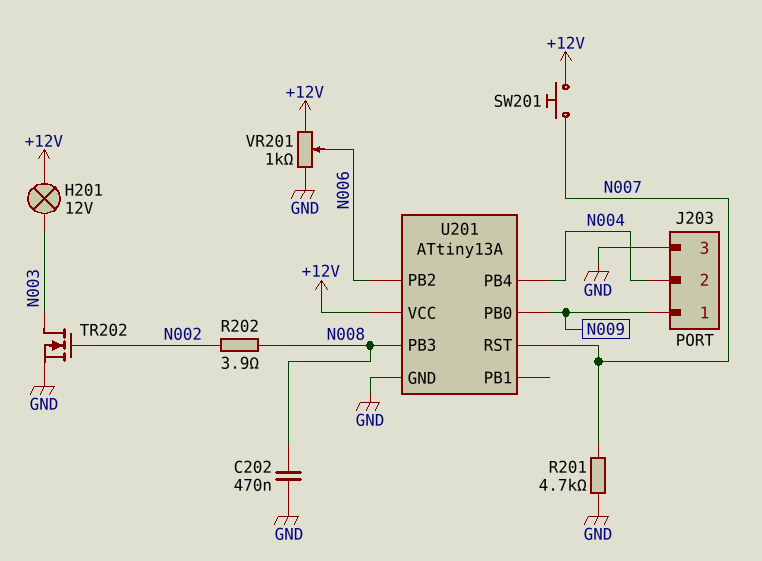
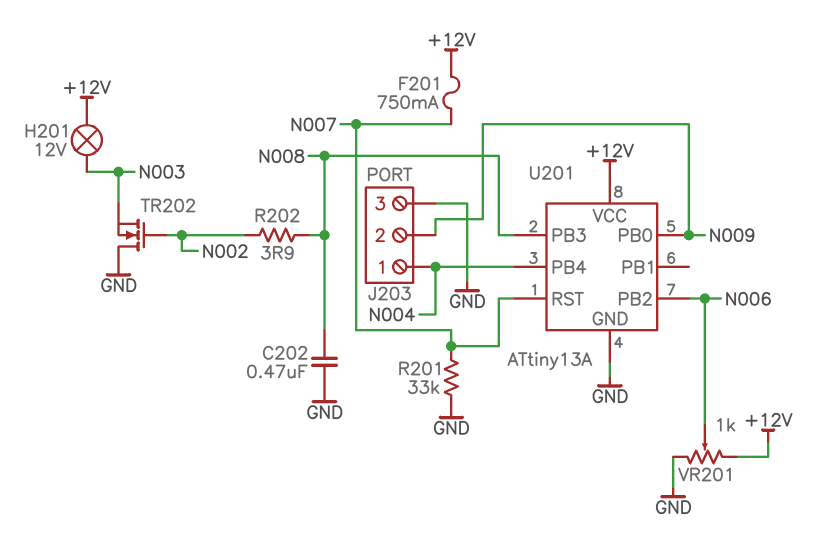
F201: none -> 750mA (+12V, N007)
J203 pin 1: N009 -> N004
J203 pin 2: N004 -> N009
R201: 4.7k (GND, N007) -> 33k (GND, N007)
SW201: button (+12V, N007) -> none
TR202: NMOS (G N002, D N003, S GND) -> NMOS (G N002, D GND, S N003)

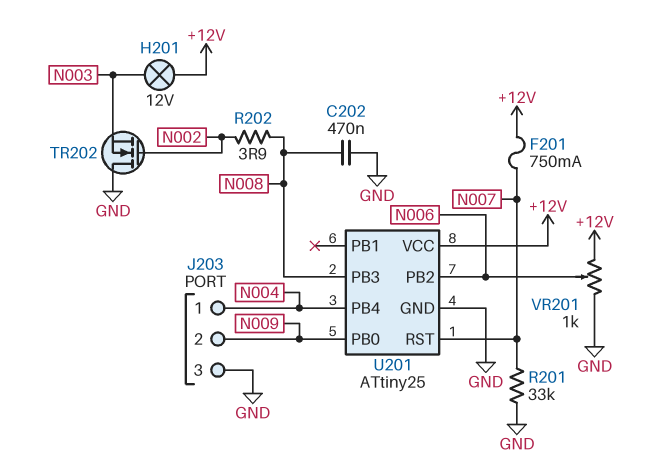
U201: ATtiny13A -> ATtiny25

